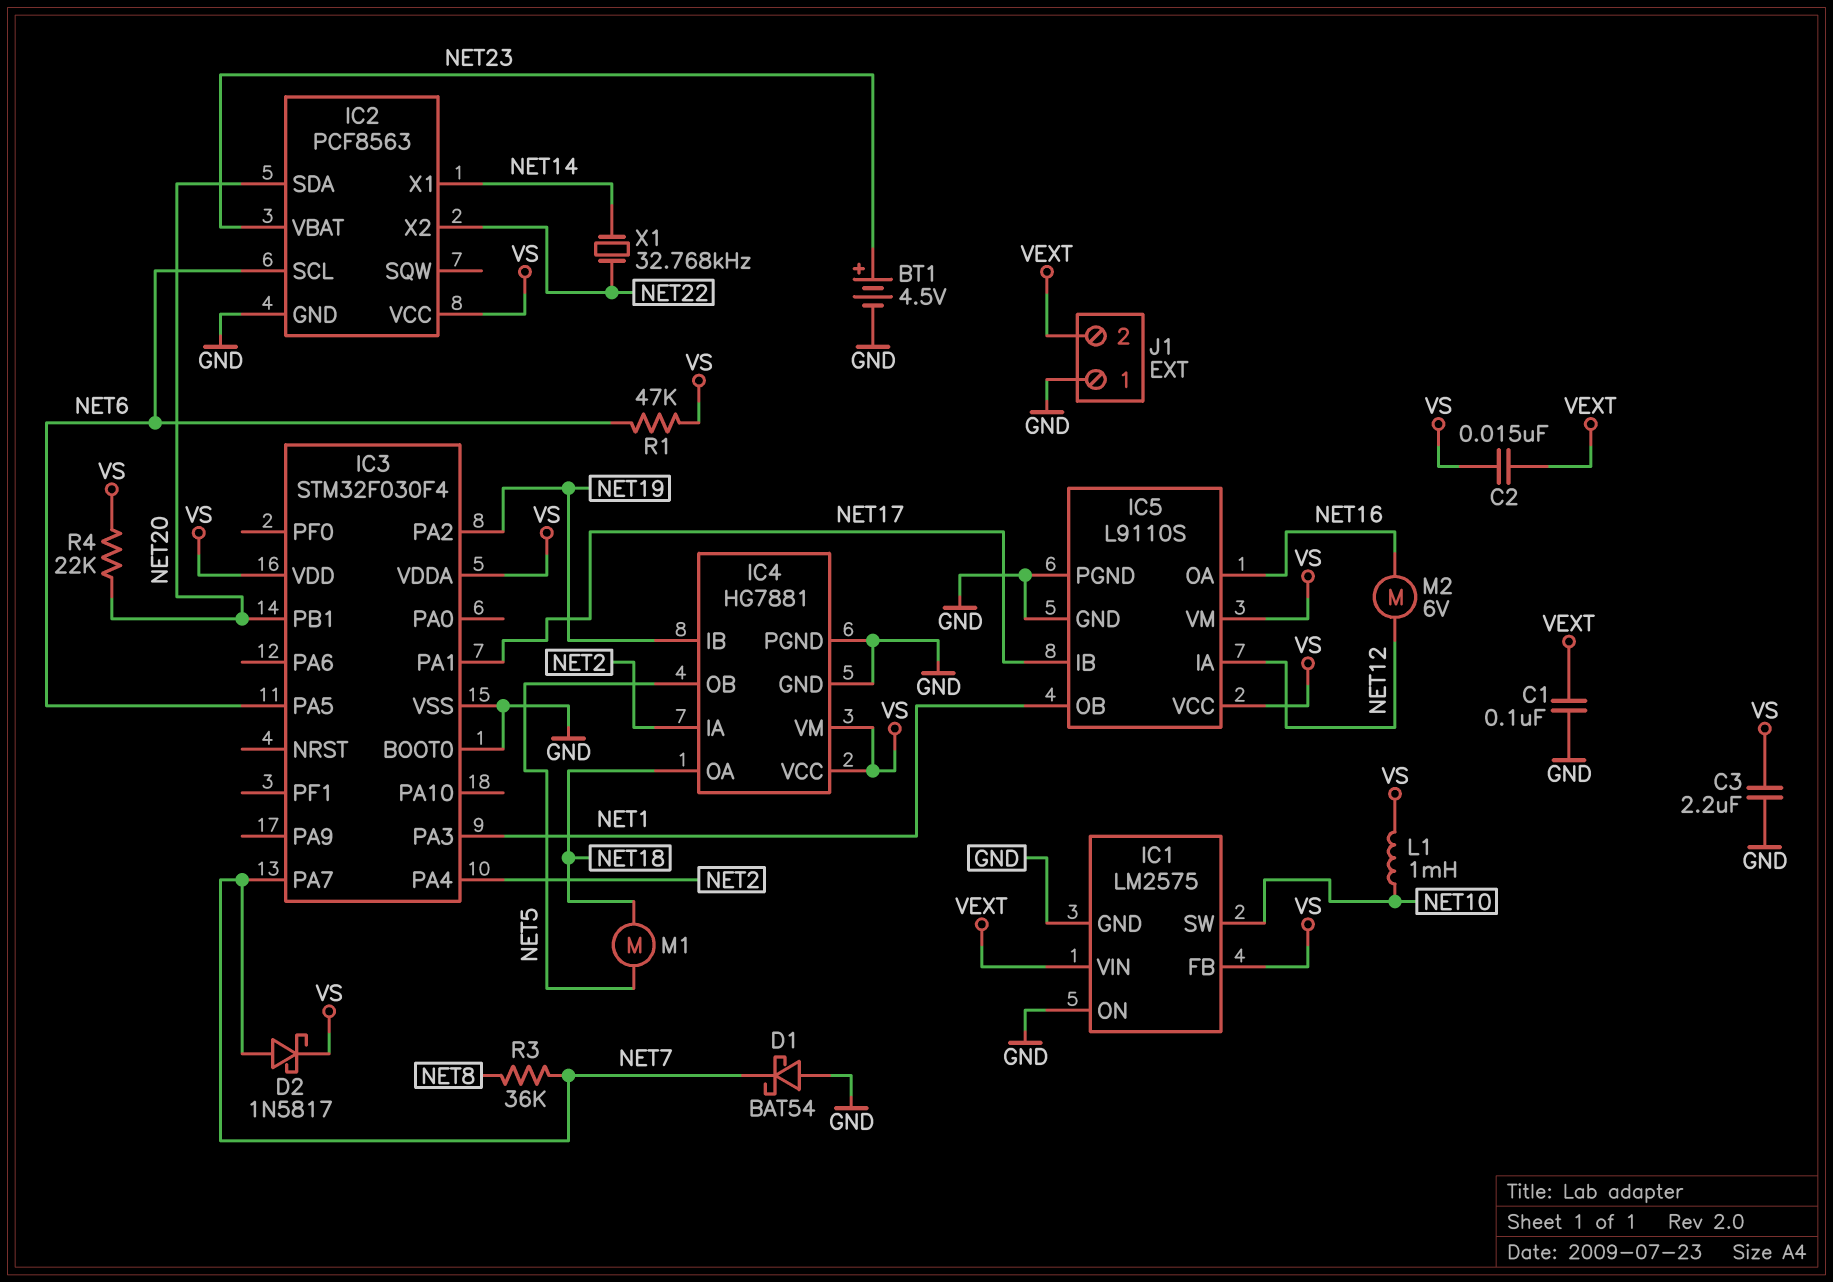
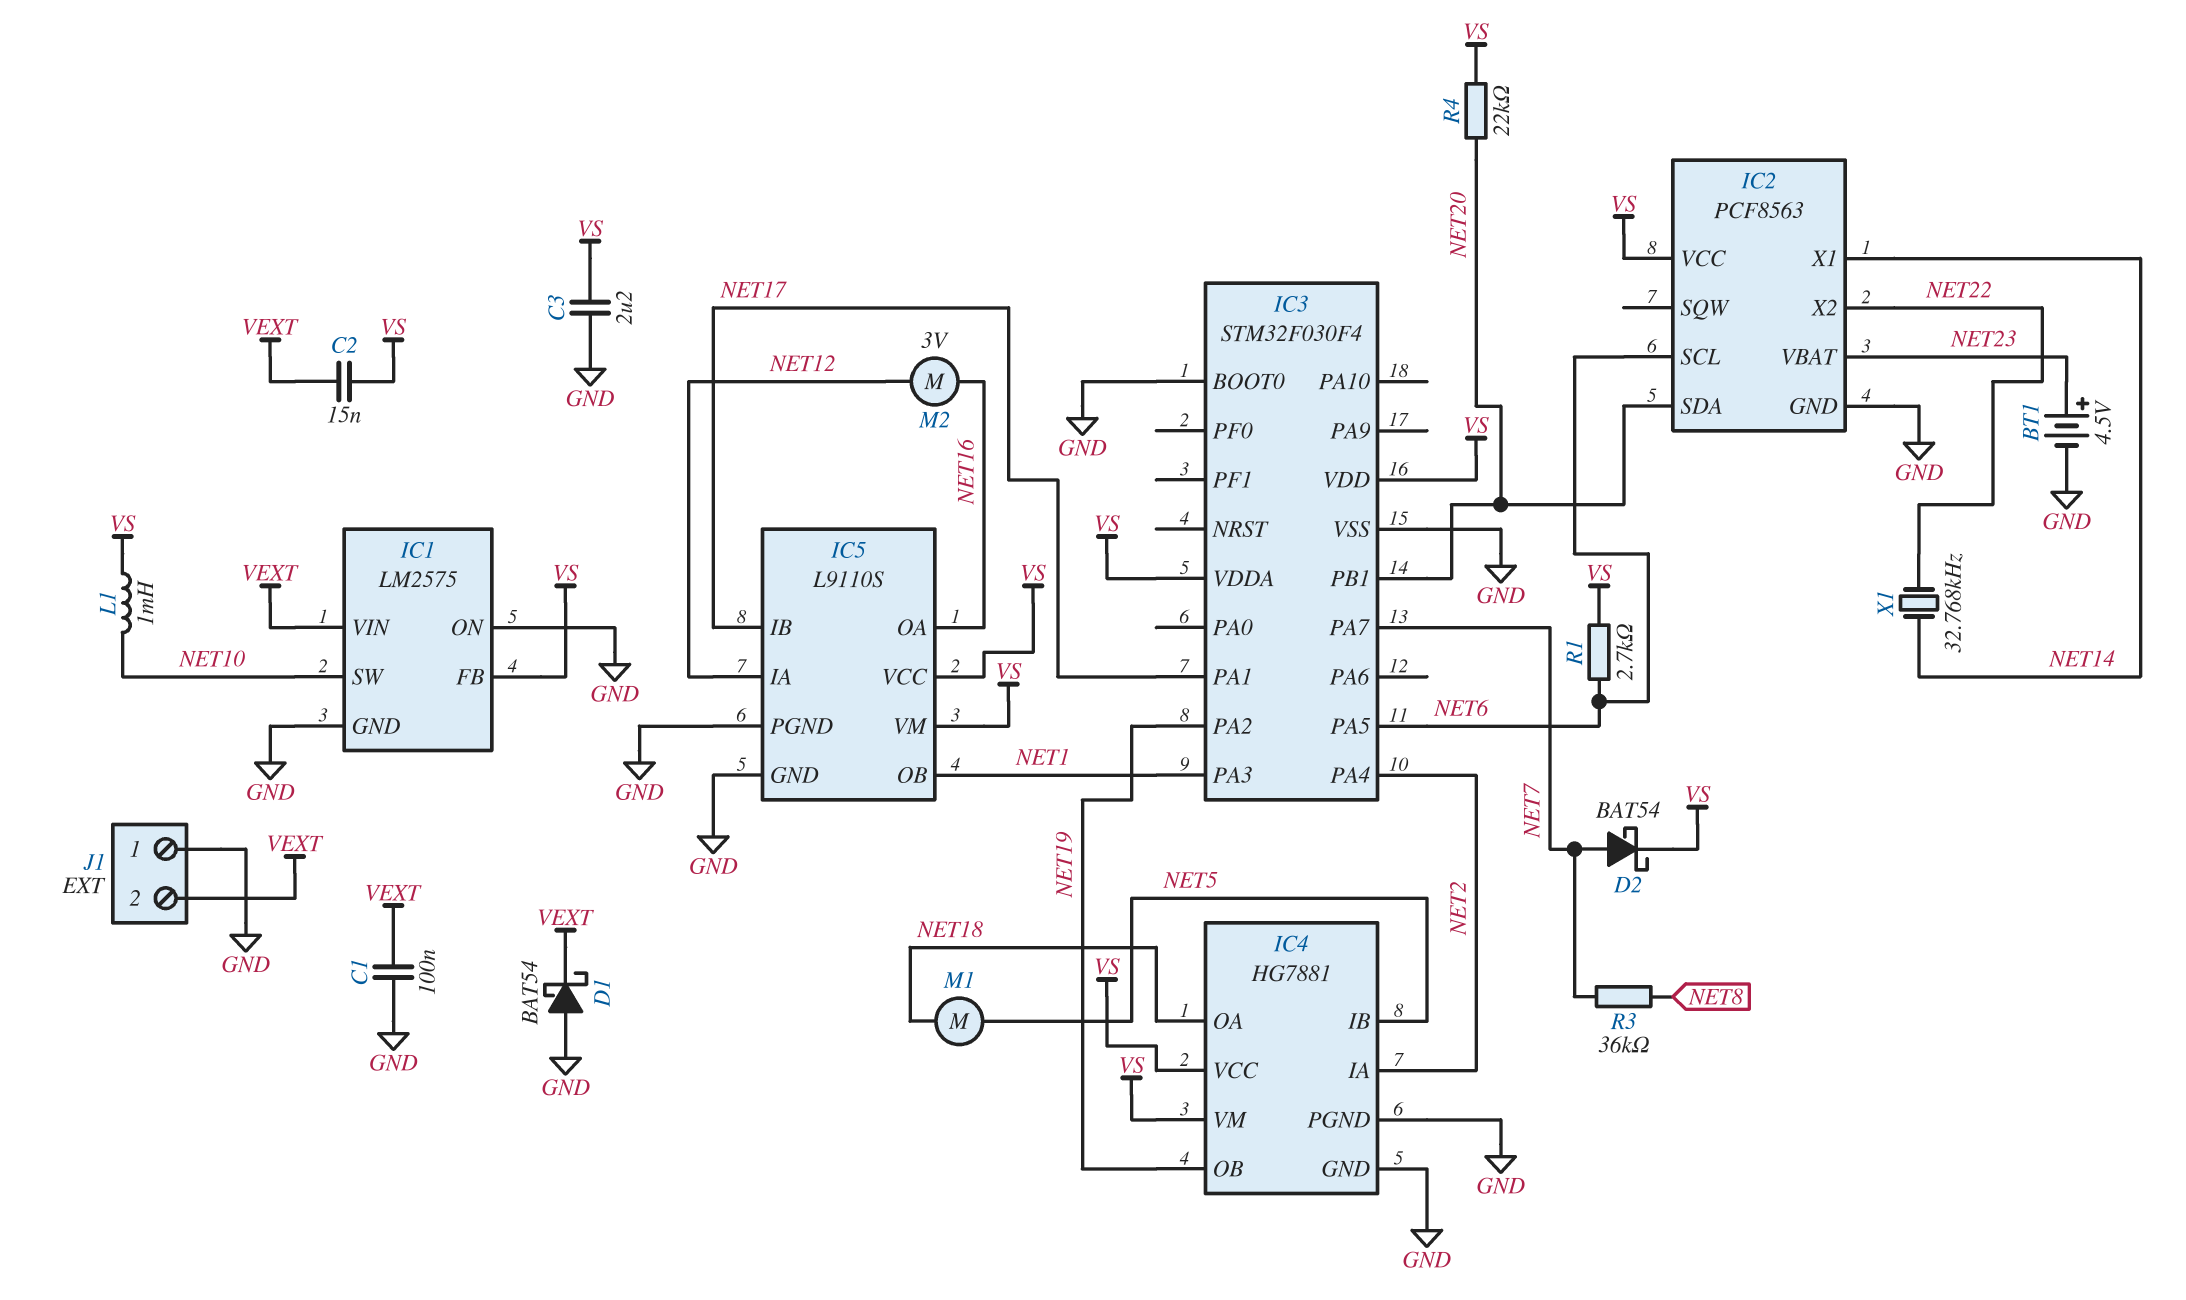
D1: schottky BAT54 (A GND, K NET7) -> schottky BAT54 (A GND, K VEXT)
D2: schottky 1N5817 (A NET7, K VS) -> schottky BAT54 (A NET7, K VS)
IC4 pin IB: NET19 -> NET5
IC4 pin OB: NET5 -> NET19
M2: motor 6V (NET12, NET16) -> motor 3V (NET12, NET16)
R1: 47k (NET6, VS) -> 2.7k (NET6, VS)

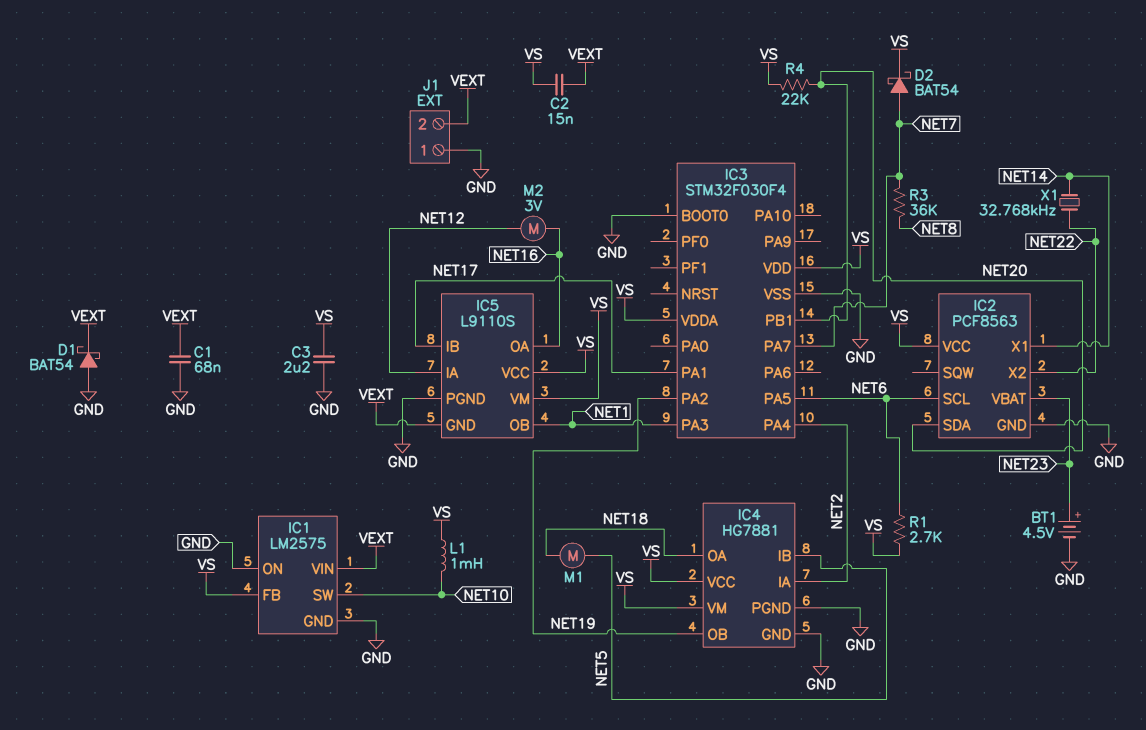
C1: 100nF (GND, VEXT) -> 68nF (GND, VEXT)
IC5 pin GND: GND -> VEXT

